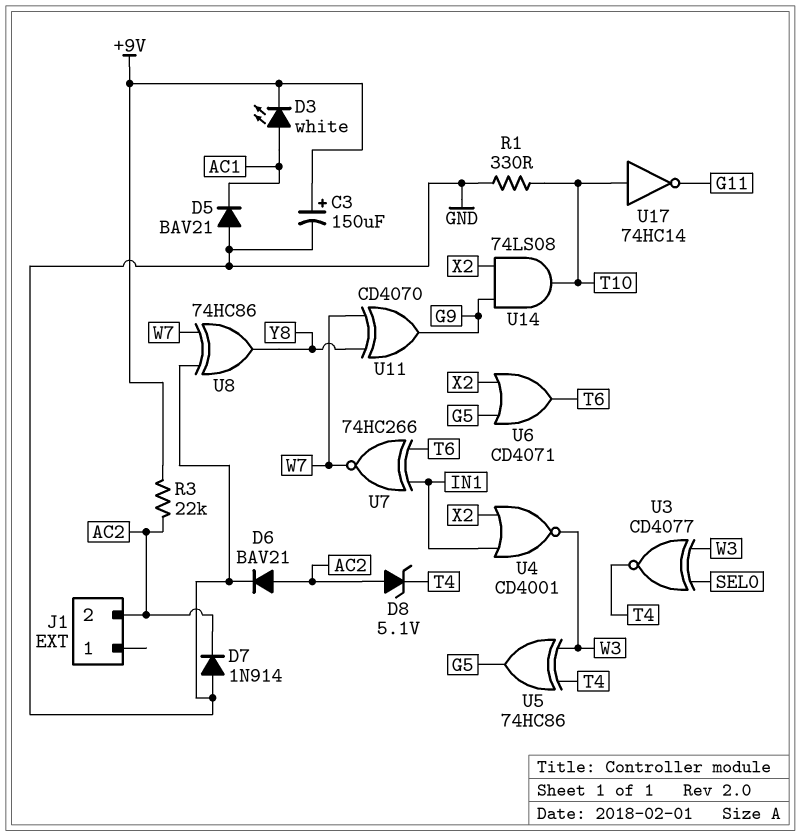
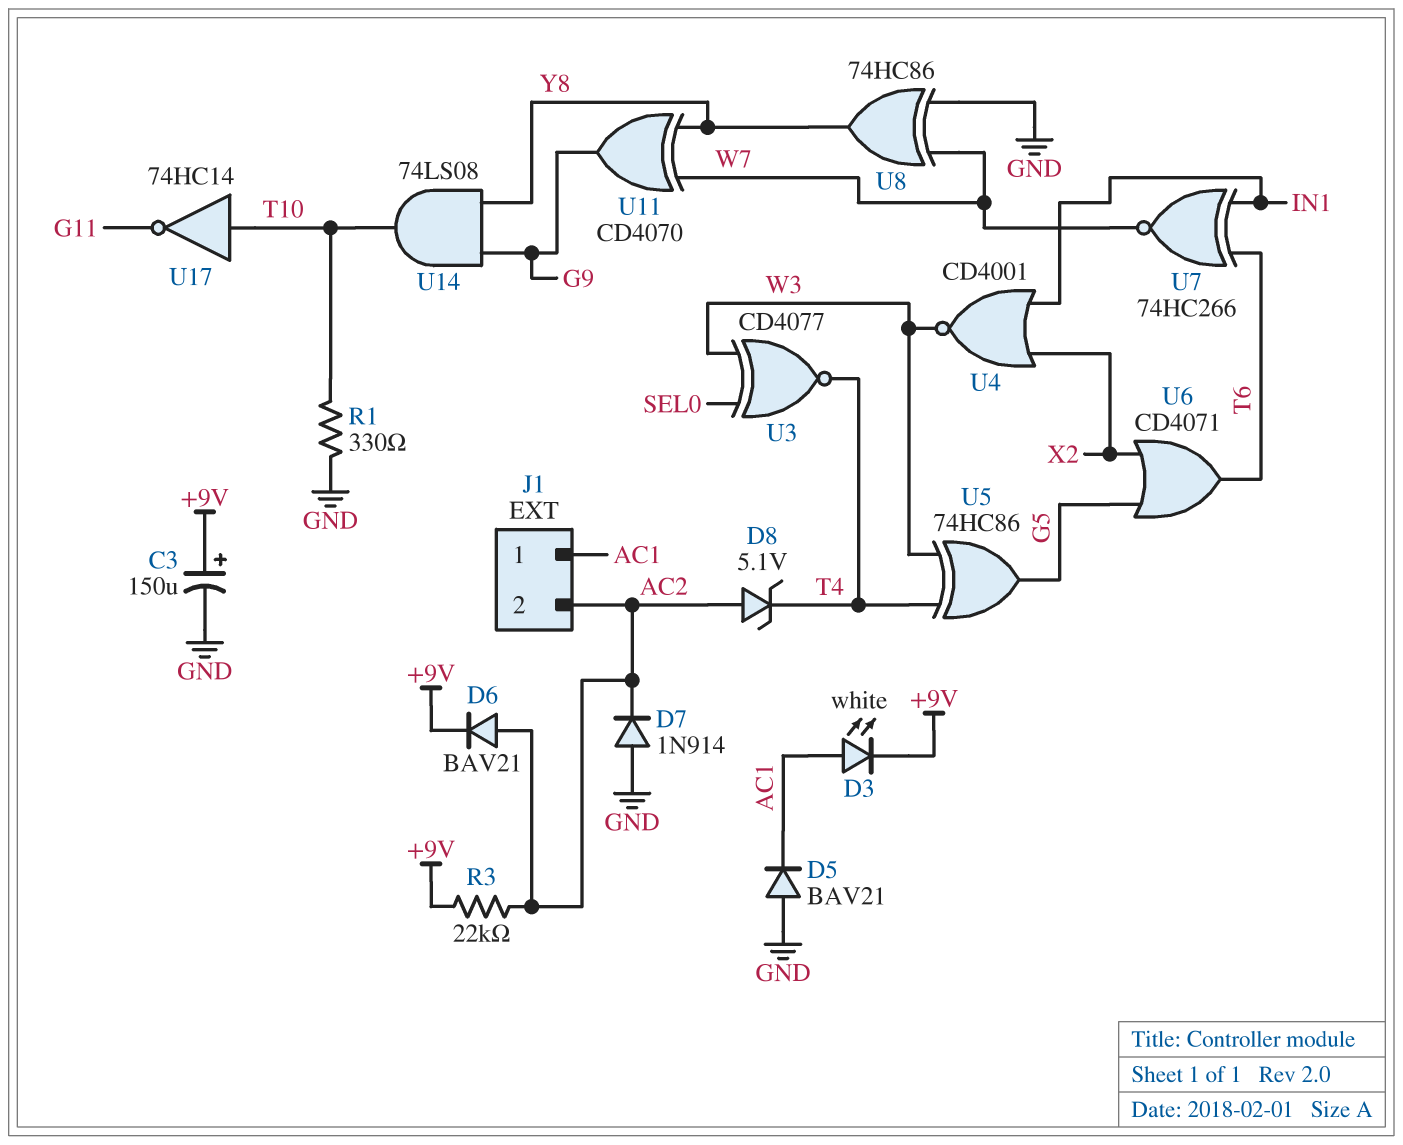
D6: diode BAV21 (A AC2, K GND) -> diode BAV21 (A AC2, K +9V)
J1 pin 1: none -> AC1
U14: AND 74LS08 (in G9, in X2, out T10) -> AND 74LS08 (in G9, in Y8, out T10)

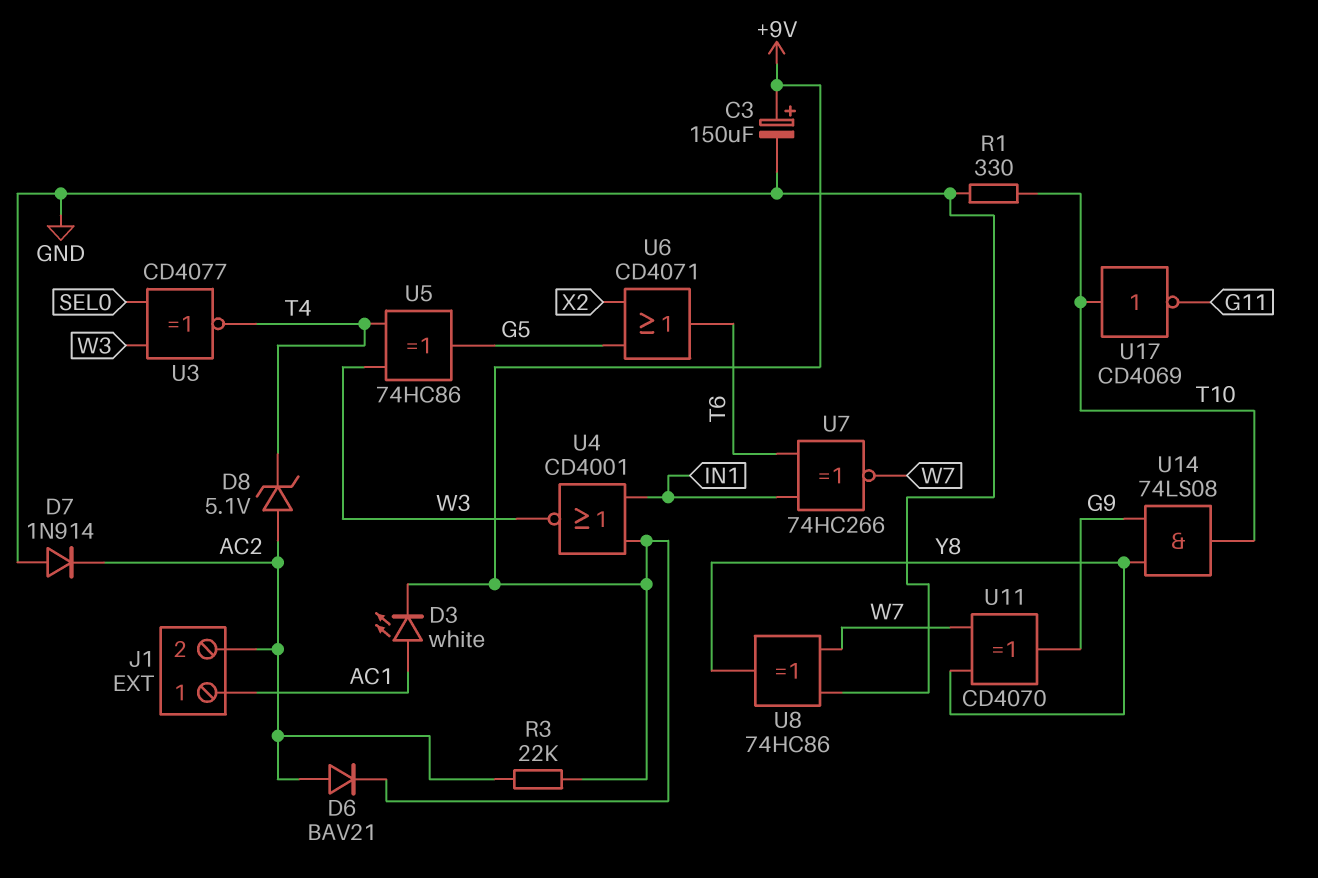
D5: diode BAV21 (A GND, K AC1) -> none
U4: NOR CD4001 (in IN1, in X2, out W3) -> NOR CD4001 (in +9V, in IN1, out W3)
U17: NOT 74HC14 (in T10, out G11) -> NOT CD4069 (in T10, out G11)

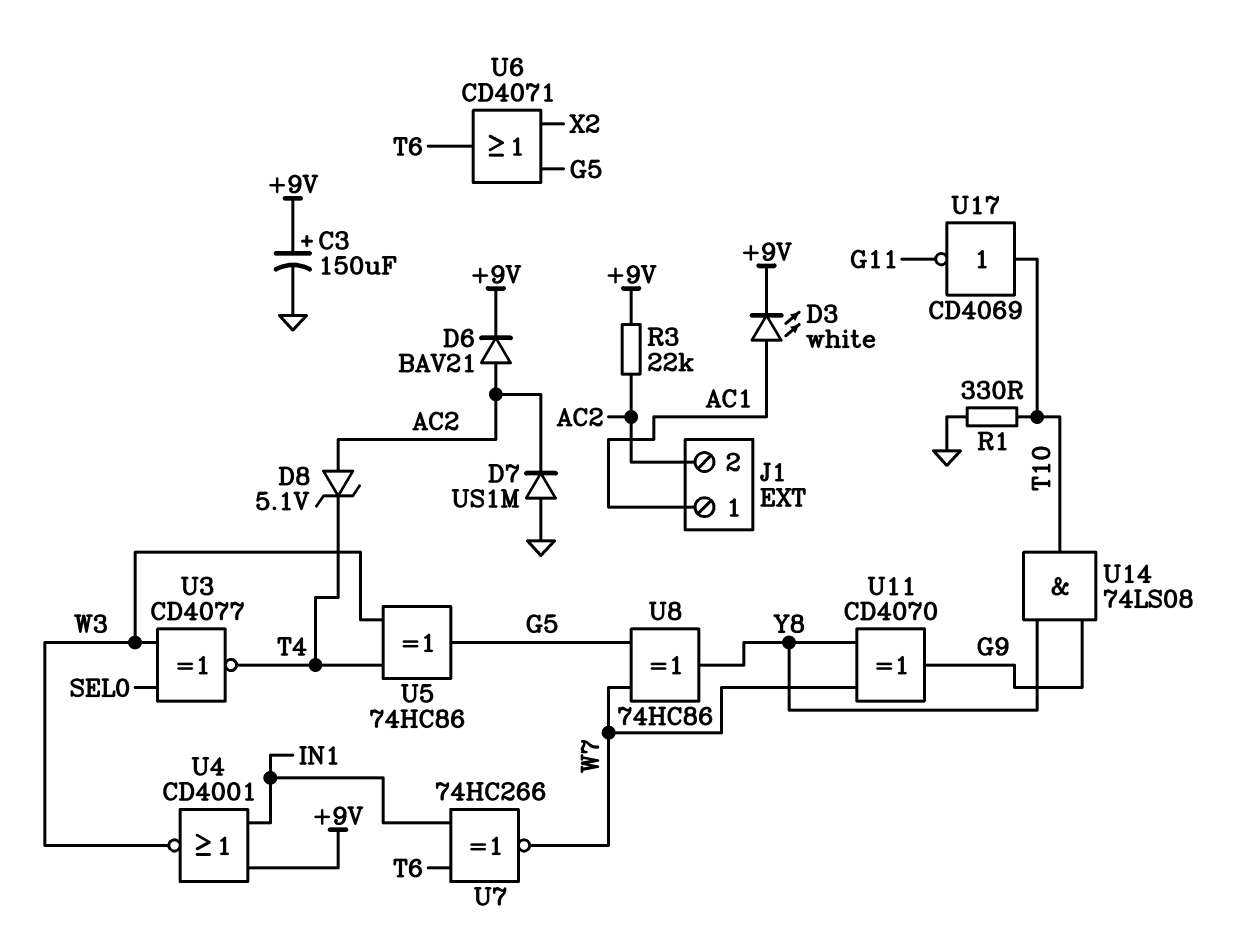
D7: diode 1N914 (A GND, K AC2) -> diode US1M (A GND, K AC2)
U8: XOR 74HC86 (in GND, in W7, out Y8) -> XOR 74HC86 (in G5, in W7, out Y8)

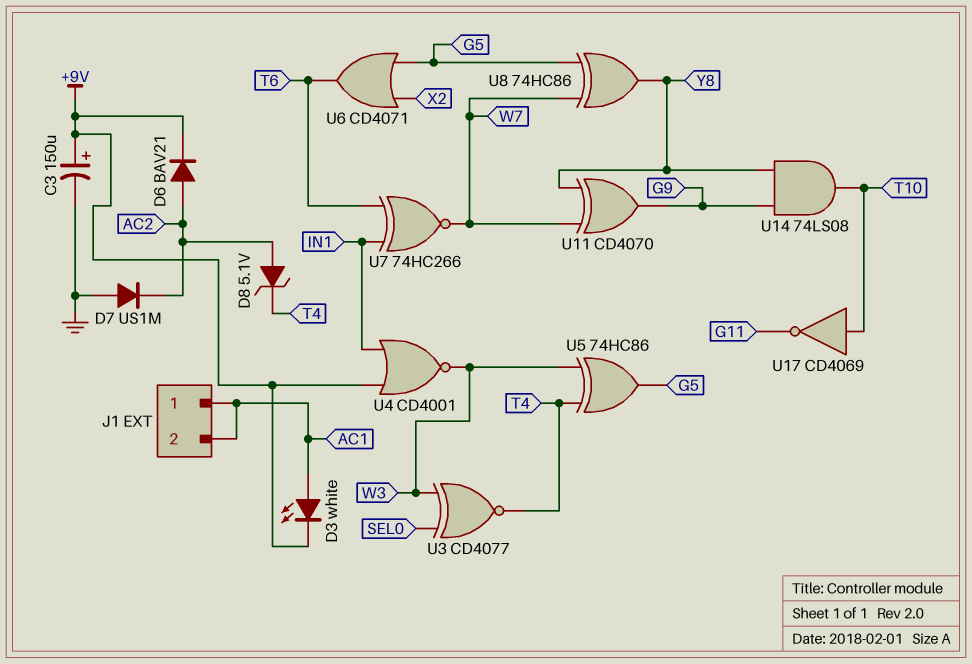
J1 pin 2: AC2 -> AC1
R1: 330 (GND, T10) -> none
R3: 22k (+9V, AC2) -> none

